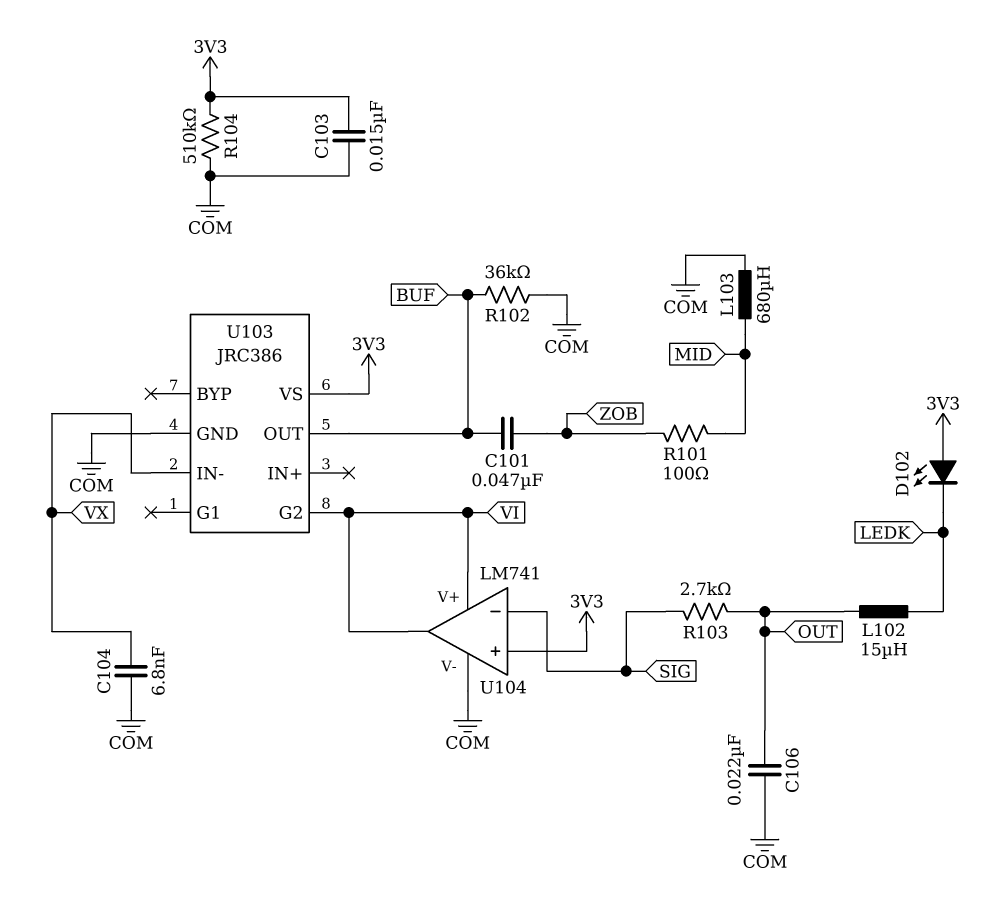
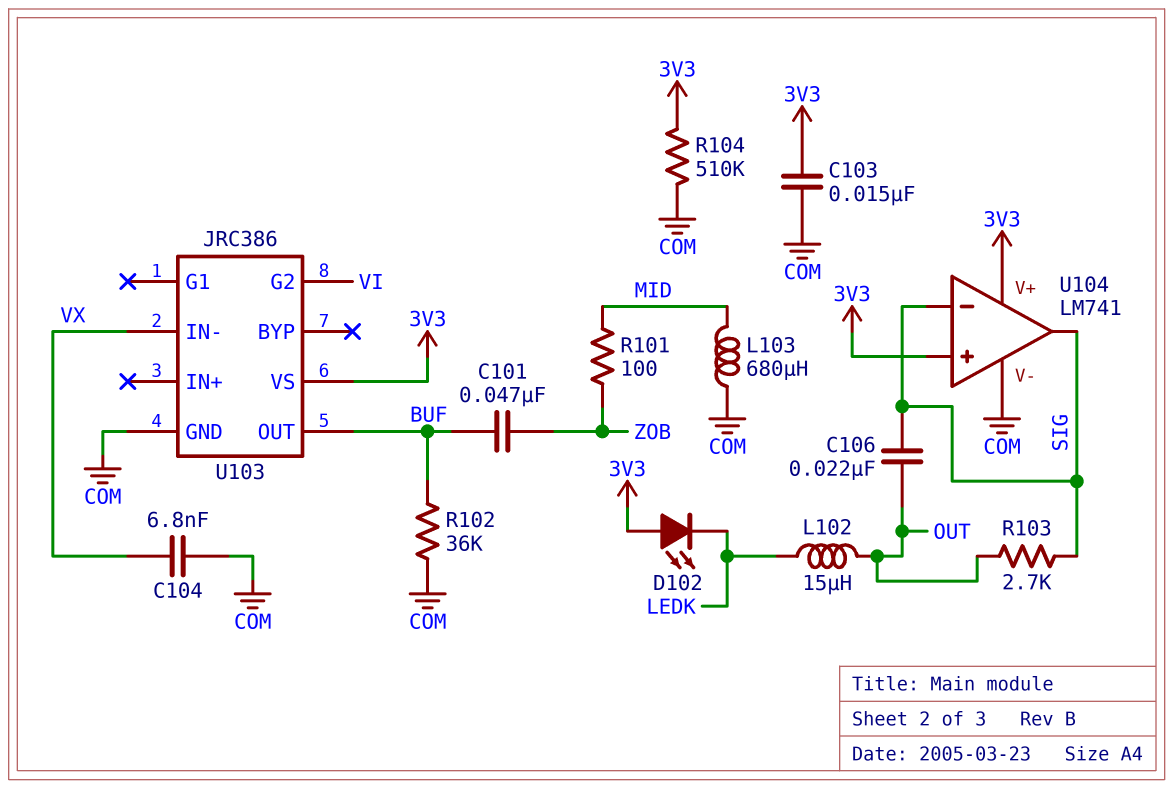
C106: 22nF (COM, OUT) -> 22nF (OUT, SIG)
U104 pin V+: VI -> 3V3
U104 pin out: VI -> SIG

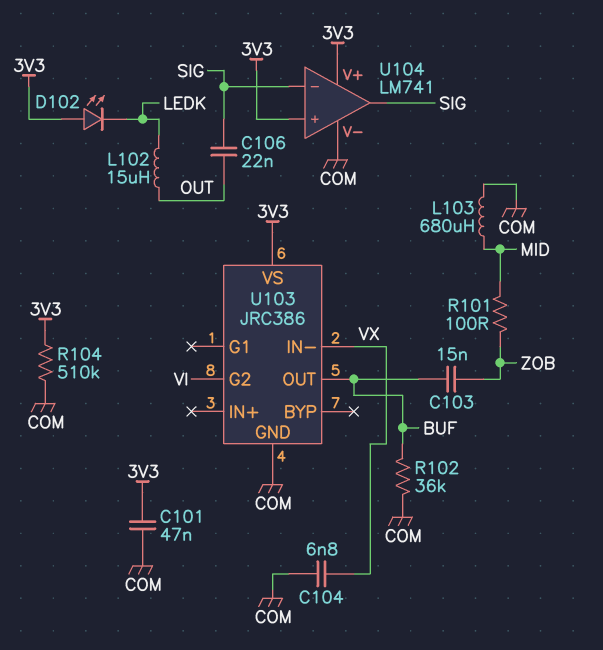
C101: 47nF (BUF, ZOB) -> 47nF (3V3, COM)
C103: 15nF (3V3, COM) -> 15nF (BUF, ZOB)
R103: 2.7k (OUT, SIG) -> none

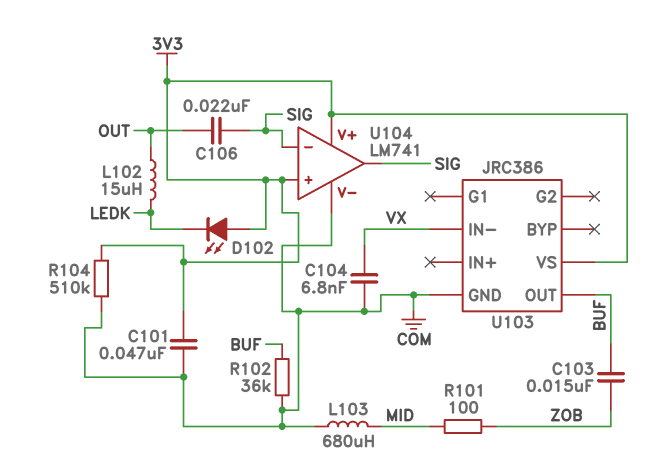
U103 pin G2: VI -> none

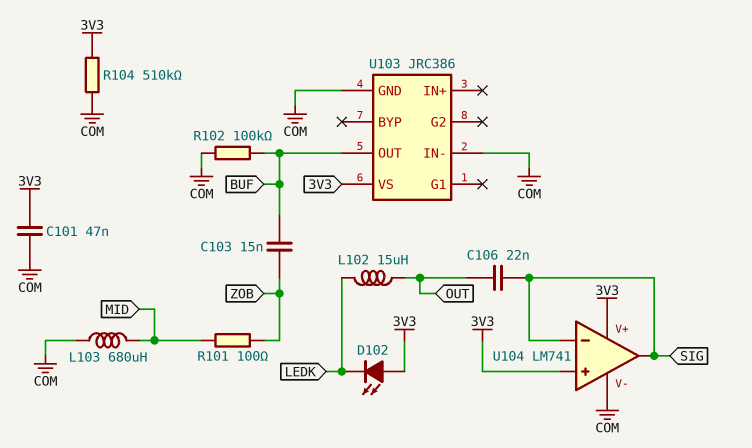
C104: 6.8nF (COM, VX) -> none
R102: 36k (BUF, COM) -> 100k (BUF, COM)
U103 pin IN-: VX -> COM

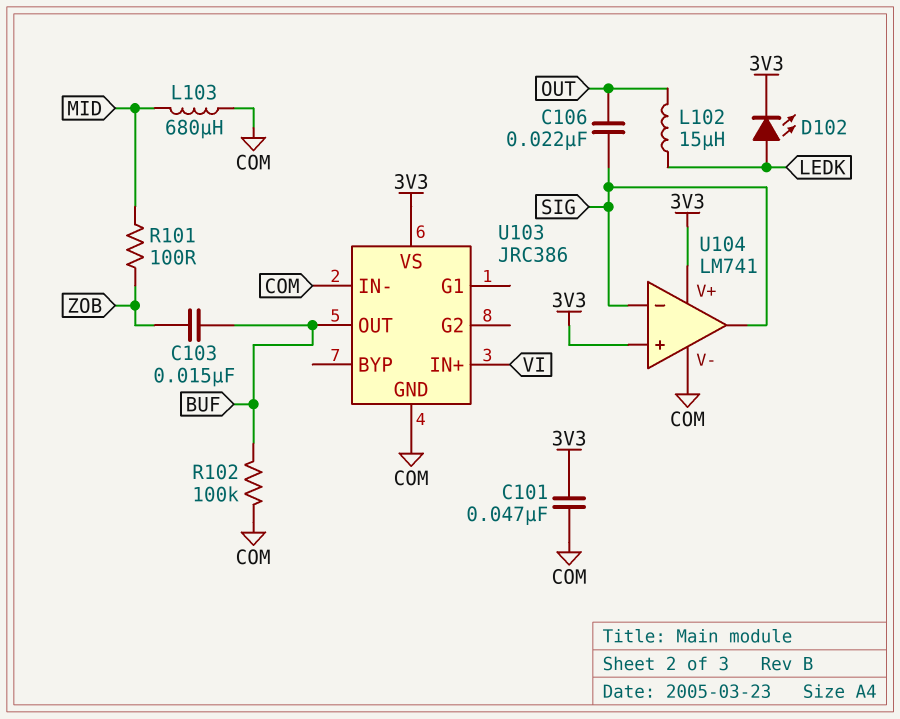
D102: LED (A 3V3, K LEDK) -> LED (A LEDK, K 3V3)
R104: 510k (3V3, COM) -> none
U103 pin IN+: none -> VI

